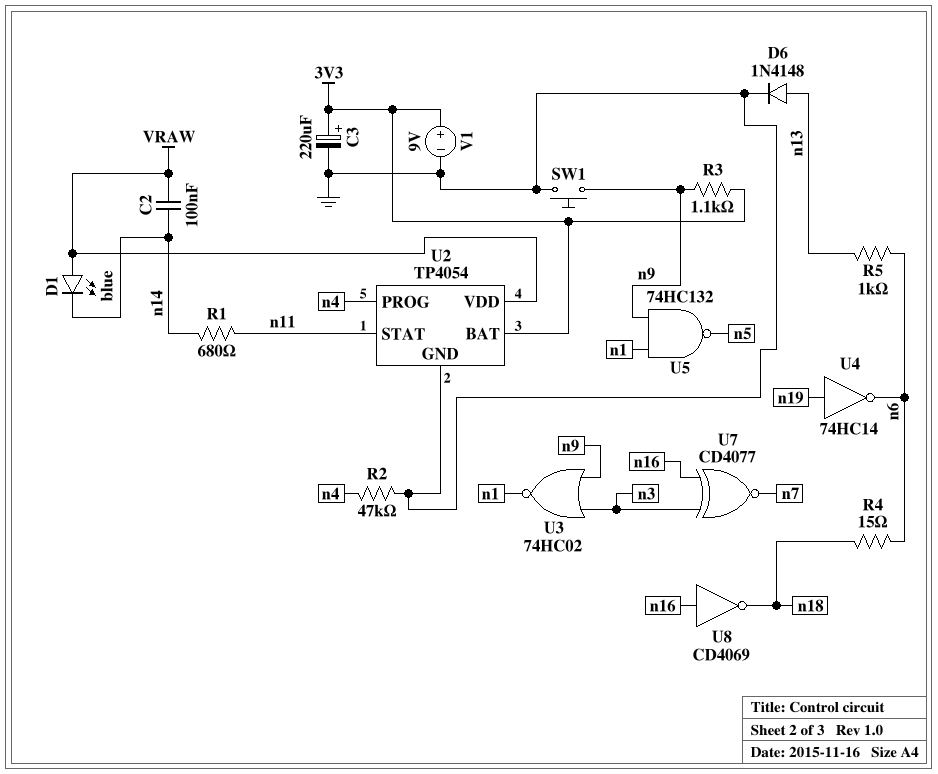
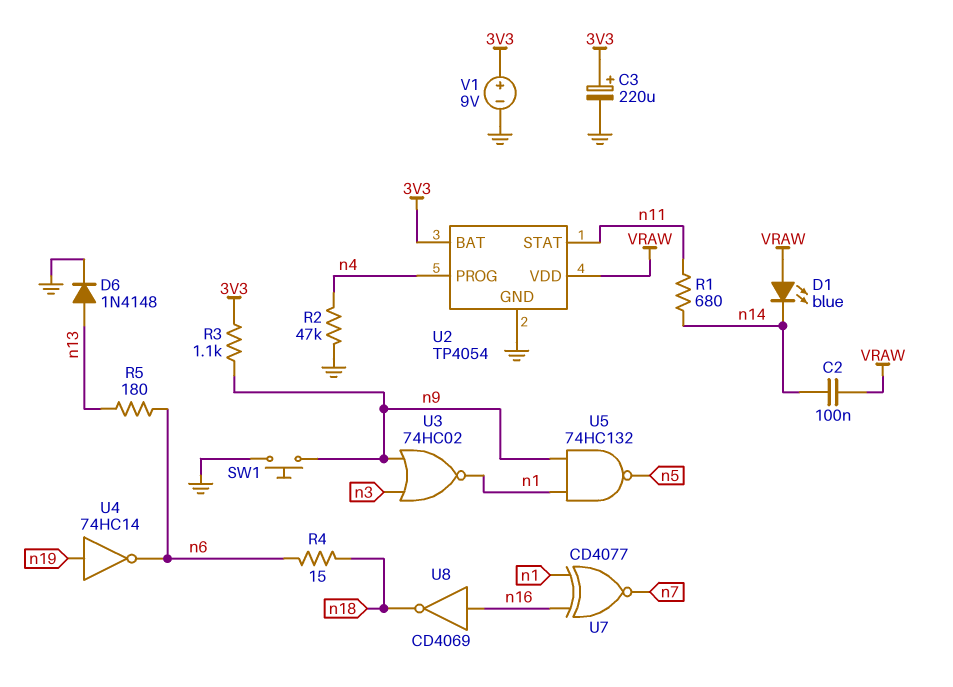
R5: 1k (n6, n13) -> 180 (n6, n13)
U7: XNOR CD4077 (in n3, in n16, out n7) -> XNOR CD4077 (in n1, in n16, out n7)

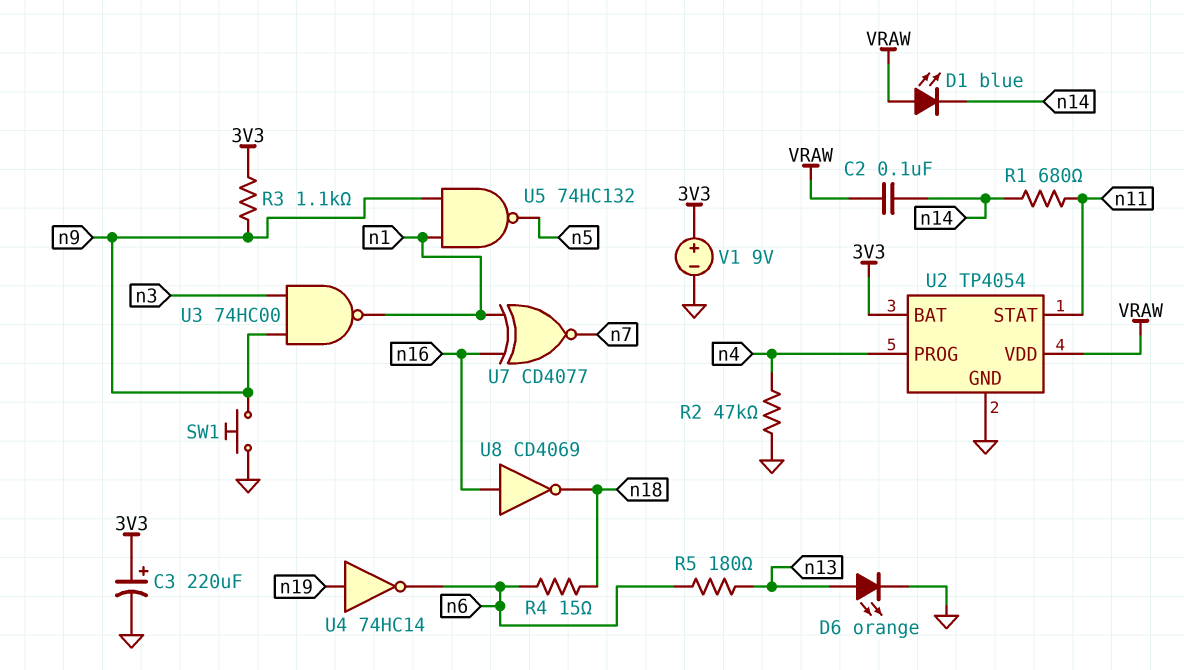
D6: diode 1N4148 (A n13, K GND) -> LED orange (A n13, K GND)
U3: NOR 74HC02 (in n3, in n9, out n1) -> NAND 74HC00 (in n3, in n9, out n1)

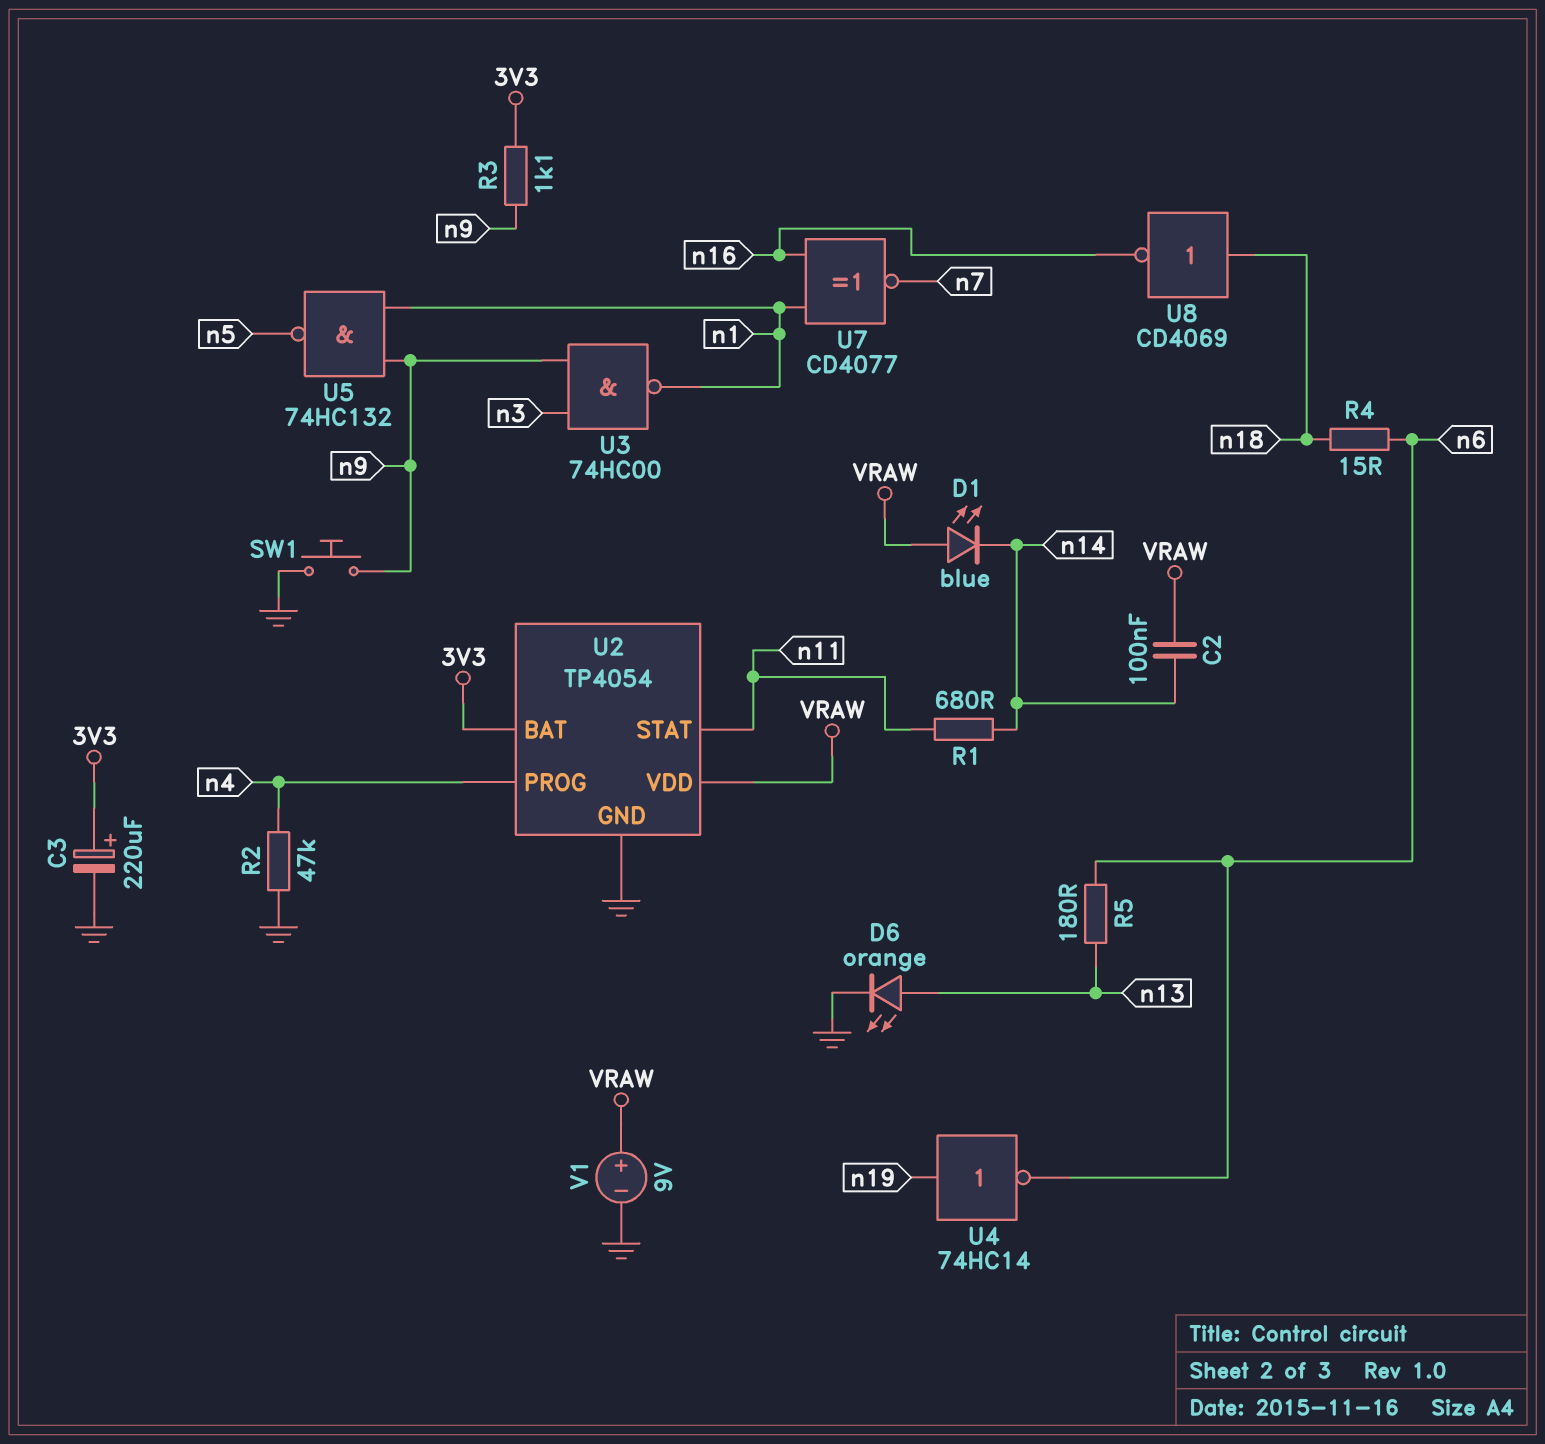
U8: NOT CD4069 (in n16, out n18) -> NOT CD4069 (in n18, out n16)
V1: 9V (plus 3V3, minus GND) -> 9V (plus VRAW, minus GND)

